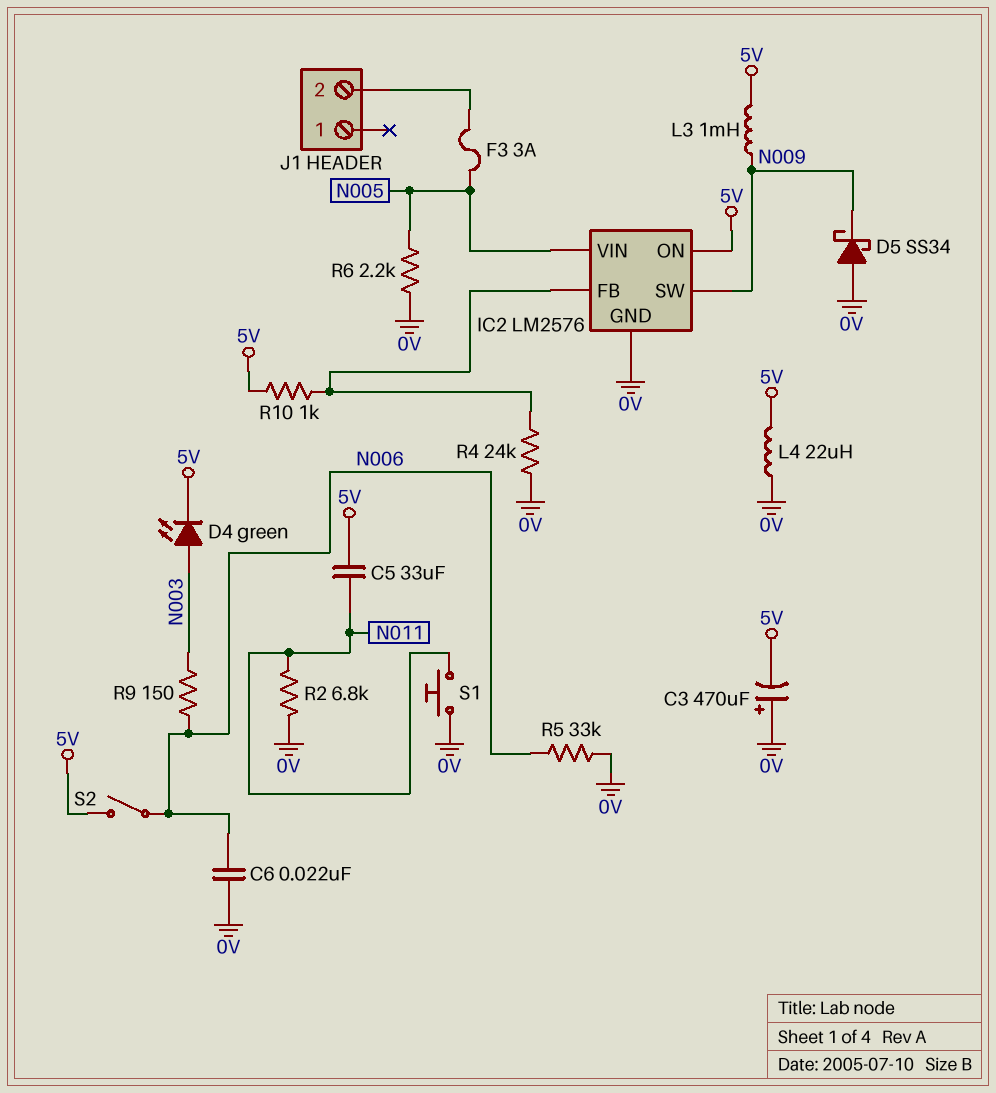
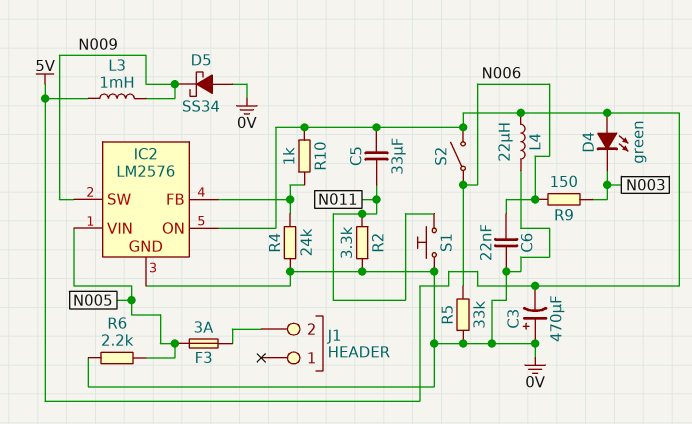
D4: LED green (A N003, K 5V) -> LED green (A 5V, K N003)
R2: 6.8k (0V, N011) -> 3.3k (0V, N011)

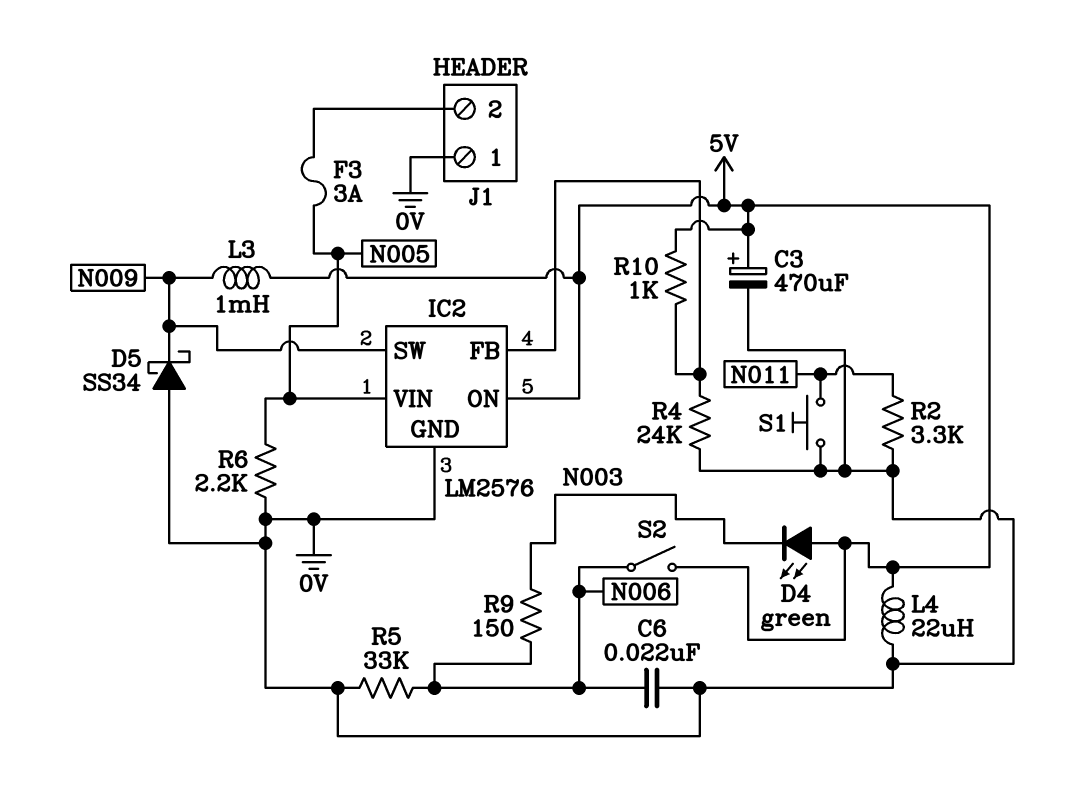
C3: 470uF (plus 0V, minus 5V) -> 470uF (plus 5V, minus 0V)
C5: 33uF (5V, N011) -> none
J1 pin 1: none -> 0V

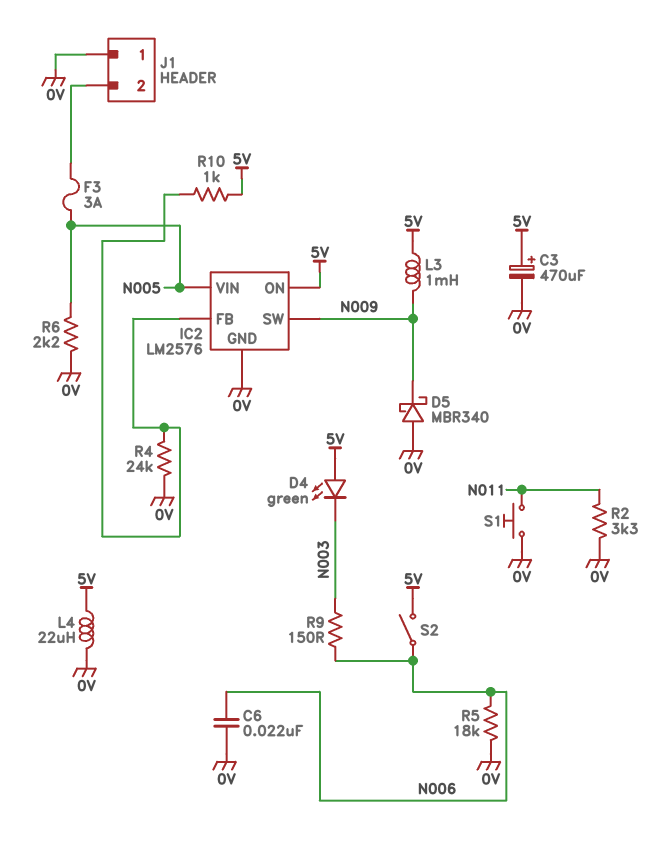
D5: schottky SS34 (A 0V, K N009) -> schottky MBR340 (A 0V, K N009)
R5: 33k (0V, N006) -> 18k (0V, N006)

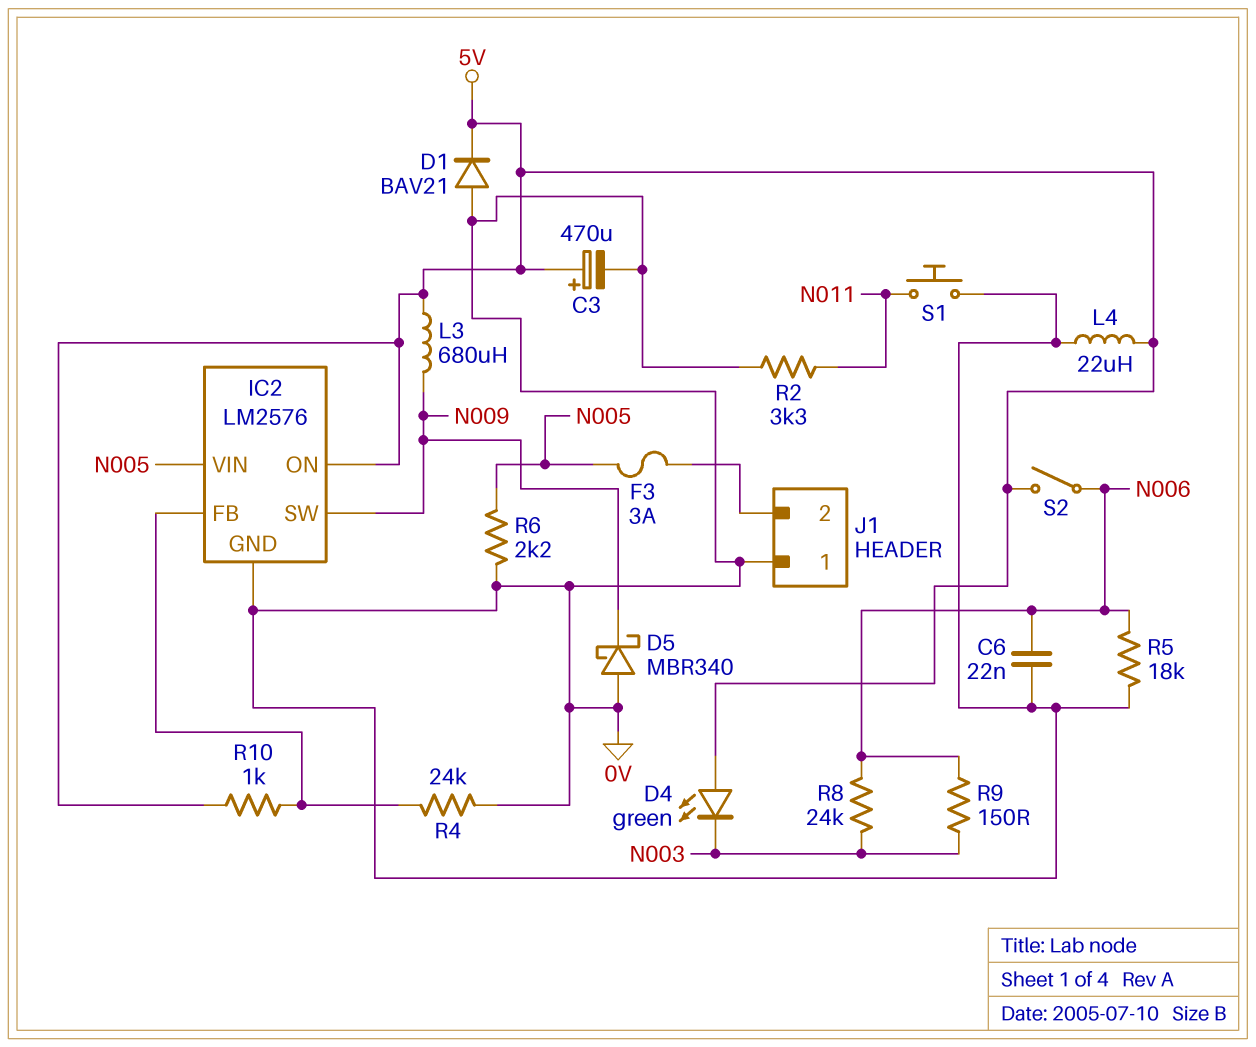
D1: none -> diode BAV21 (A 0V, K 5V)
L3: 1mH (5V, N009) -> 680uH (5V, N009)
R8: none -> 24k (N003, N006)

